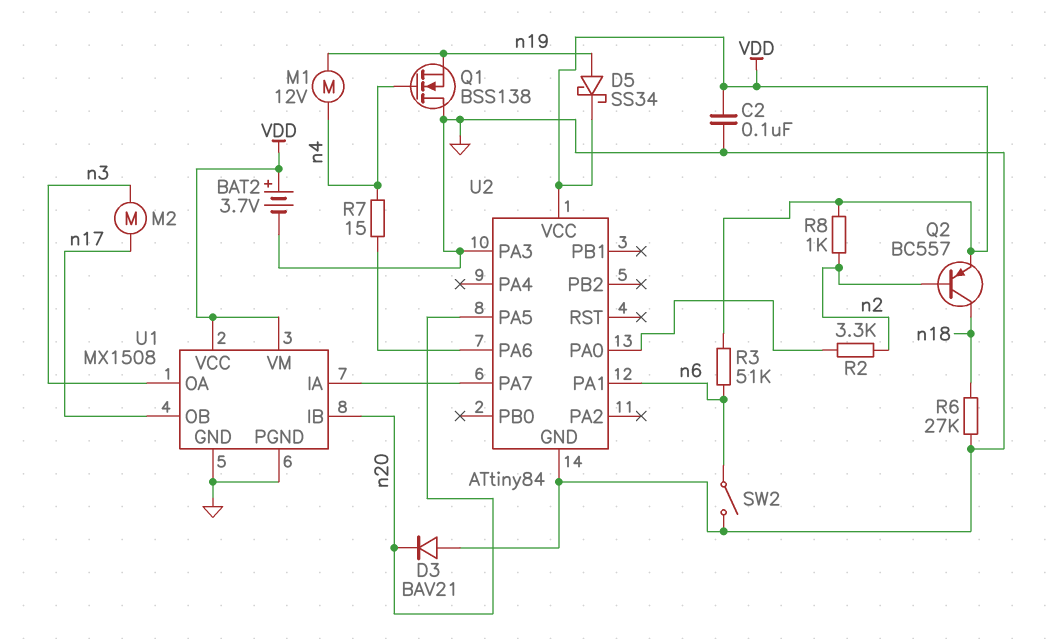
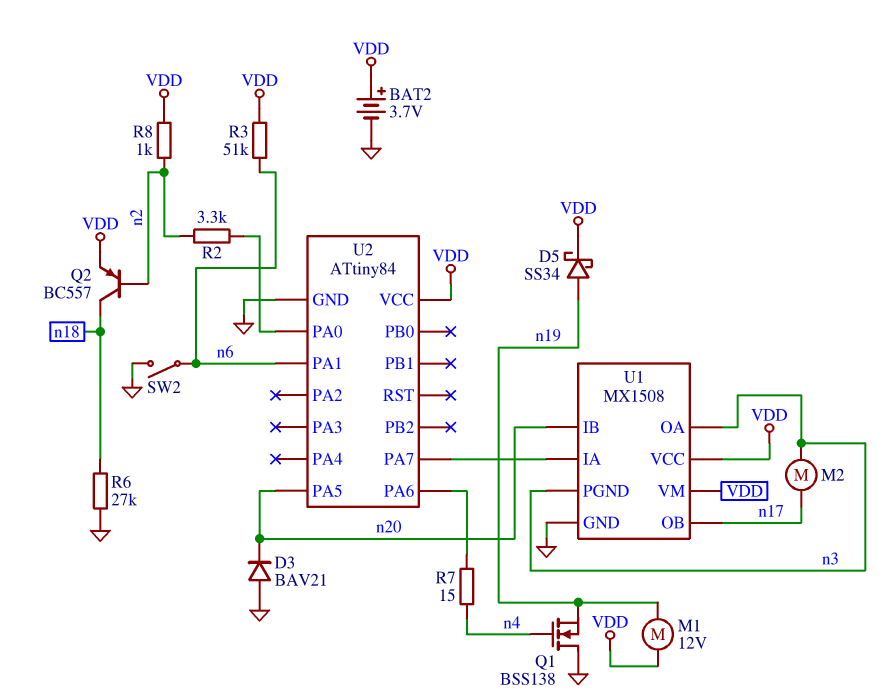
C2: 100nF (GND, VDD) -> none
M1: motor 12V (n4, n19) -> motor 12V (VDD, n19)
U1 pin PGND: GND -> n3
U2 pin PA3: GND -> none

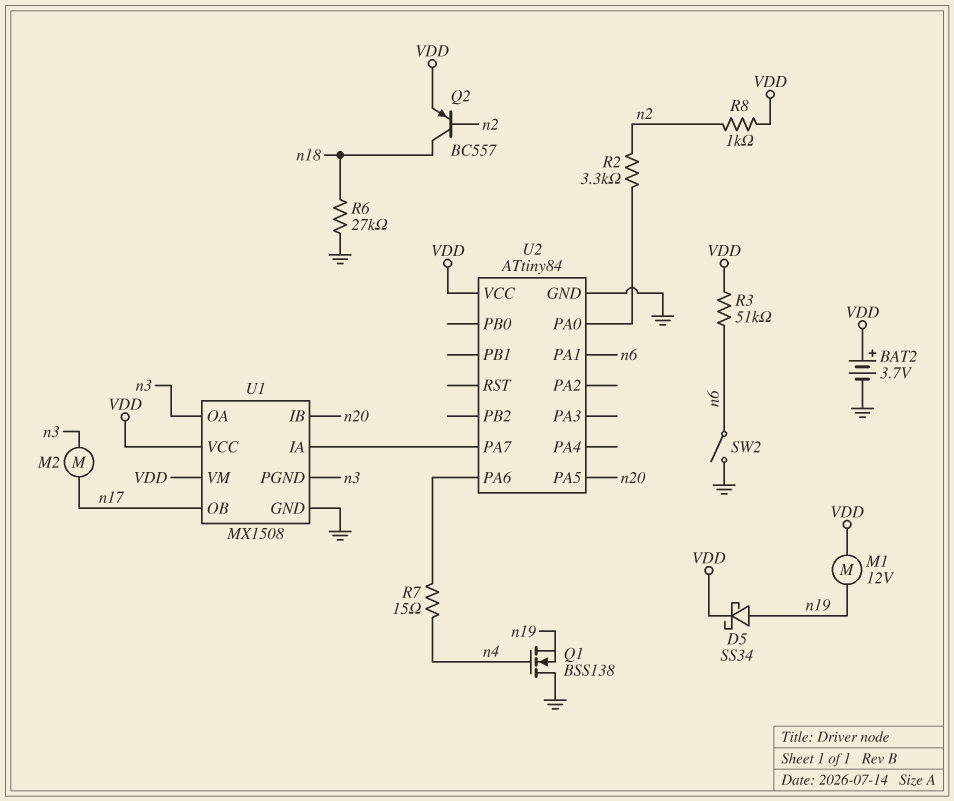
D3: diode BAV21 (A GND, K n20) -> none

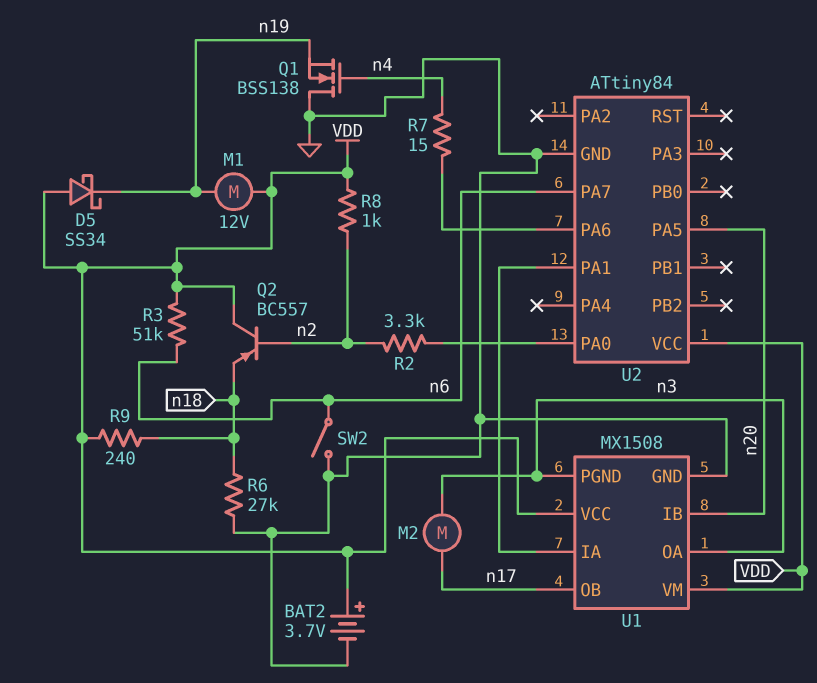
D5: schottky SS34 (A n19, K VDD) -> schottky SS34 (A VDD, K n19)
Q2: PNP BC557 (B n2, C n18, E VDD) -> PNP BC557 (B n2, C VDD, E n18)
R9: none -> 240 (VDD, n18)
U2 pin PA1: n6 -> U1/IA
U2 pin PA7: U1/IA -> n6

